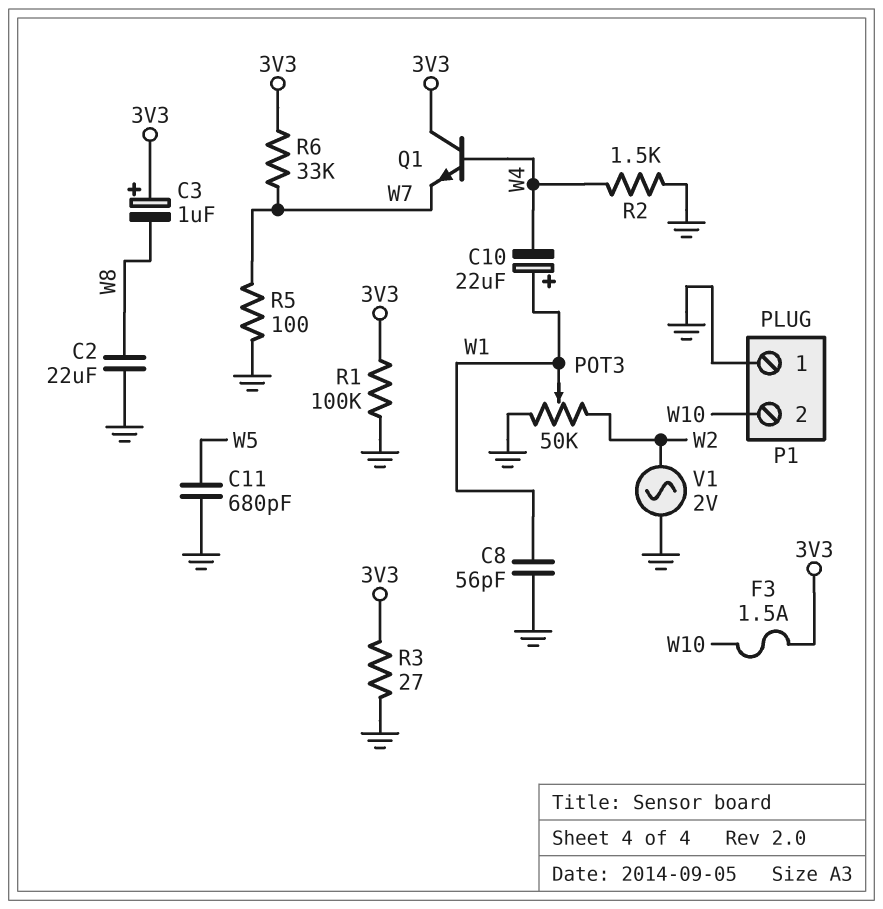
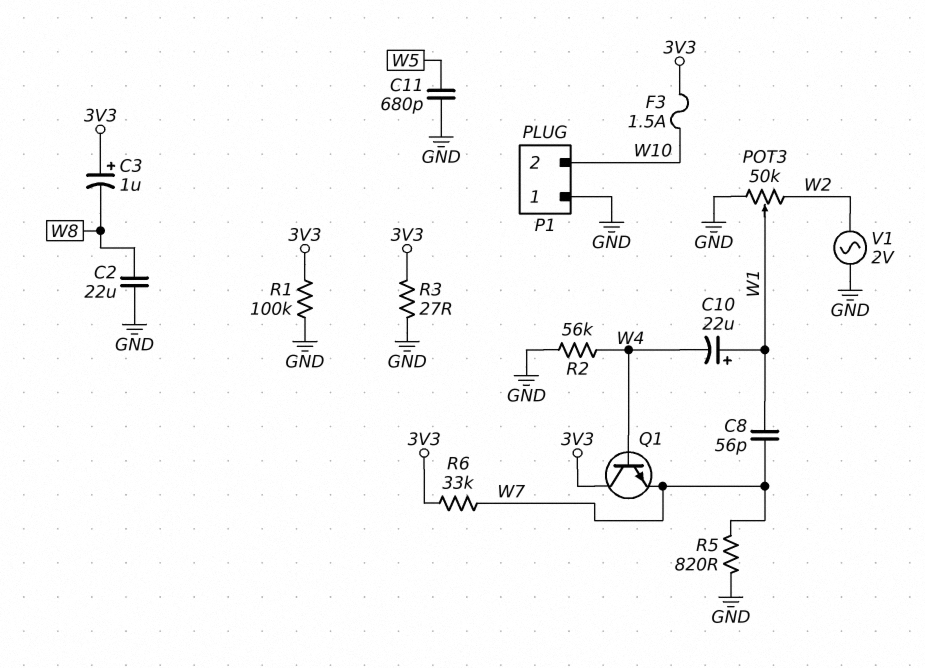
C8: 56pF (GND, W1) -> 56pF (W1, W7)
R2: 1.5k (GND, W4) -> 56k (GND, W4)
R5: 100 (GND, W7) -> 820 (GND, W7)

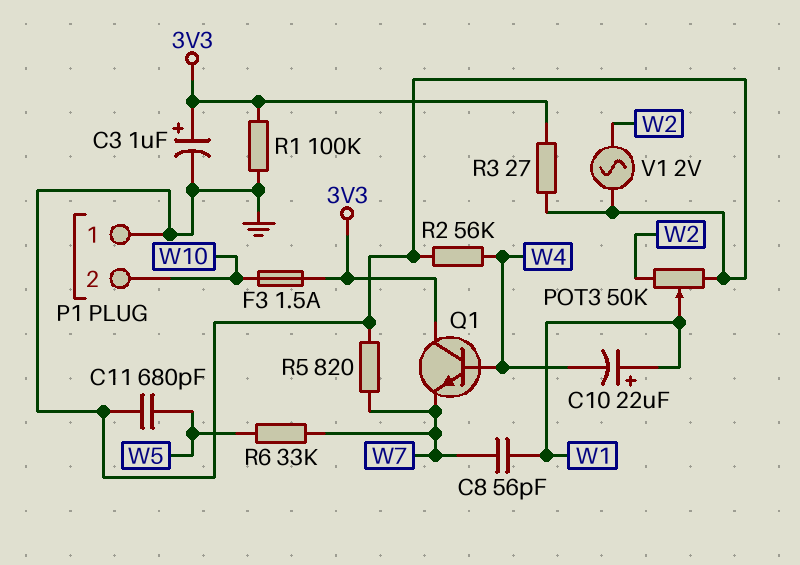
C2: 22uF (GND, W8) -> none
C3: 1uF (plus 3V3, minus W8) -> 1uF (plus 3V3, minus GND)
R6: 33k (3V3, W7) -> 33k (W5, W7)

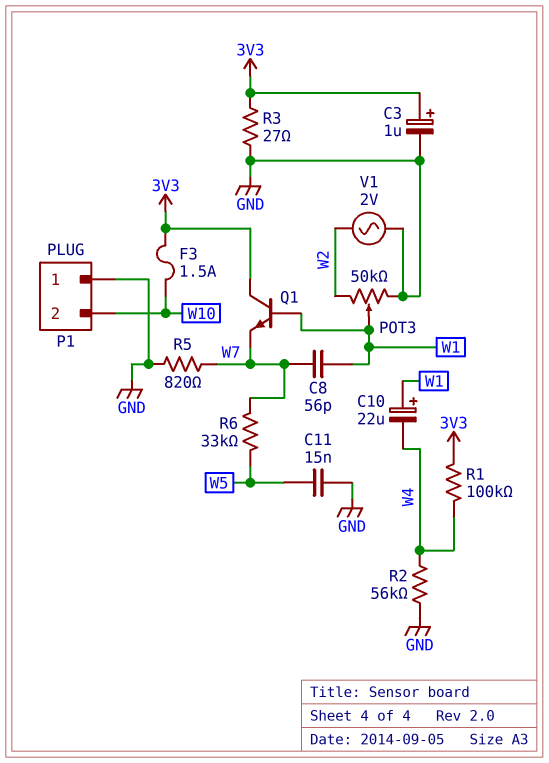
C11: 680pF (GND, W5) -> 15nF (GND, W5)
Q1: NPN (B W4, C 3V3, E W7) -> NPN (B W1, C 3V3, E W7)
R1: 100k (3V3, GND) -> 100k (3V3, W4)

